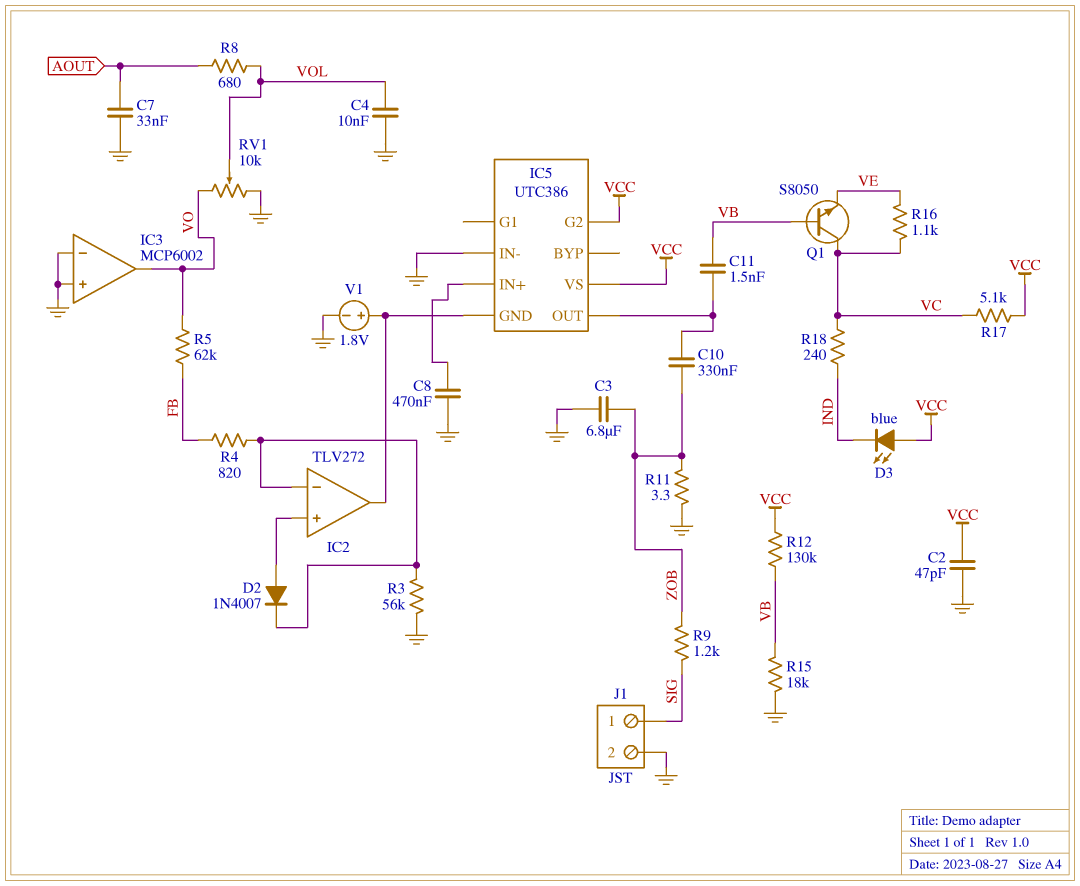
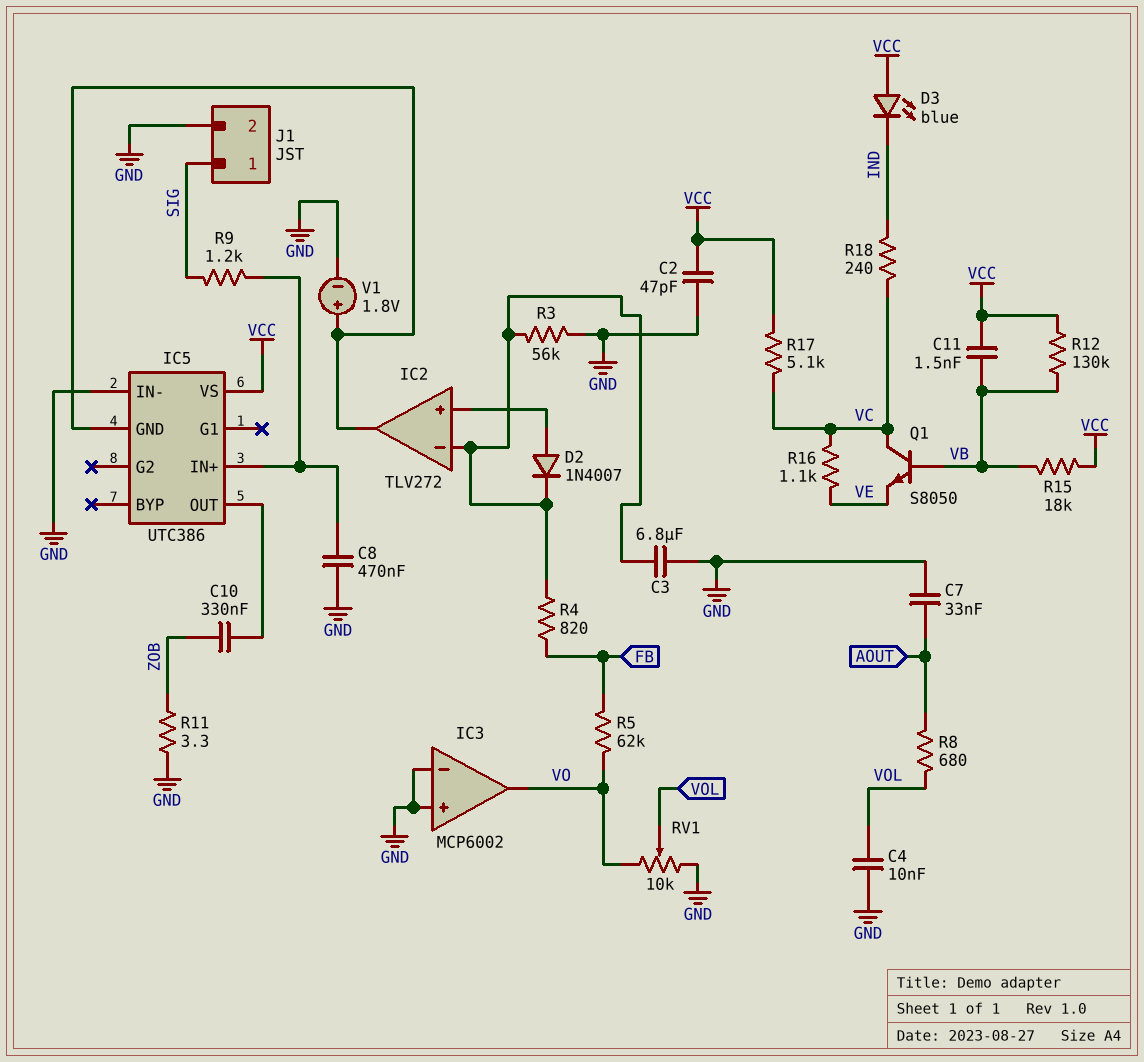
C3: 6.8uF (GND, ZOB) -> 6.8uF (GND, IC2/in-)
C11: 1.5nF (IC5/OUT, VB) -> 1.5nF (VB, VCC)
IC5 pin G2: VCC -> none
R9: 1.2k (SIG, ZOB) -> 1.2k (IC5/IN+, SIG)
R15: 18k (GND, VB) -> 18k (VB, VCC)

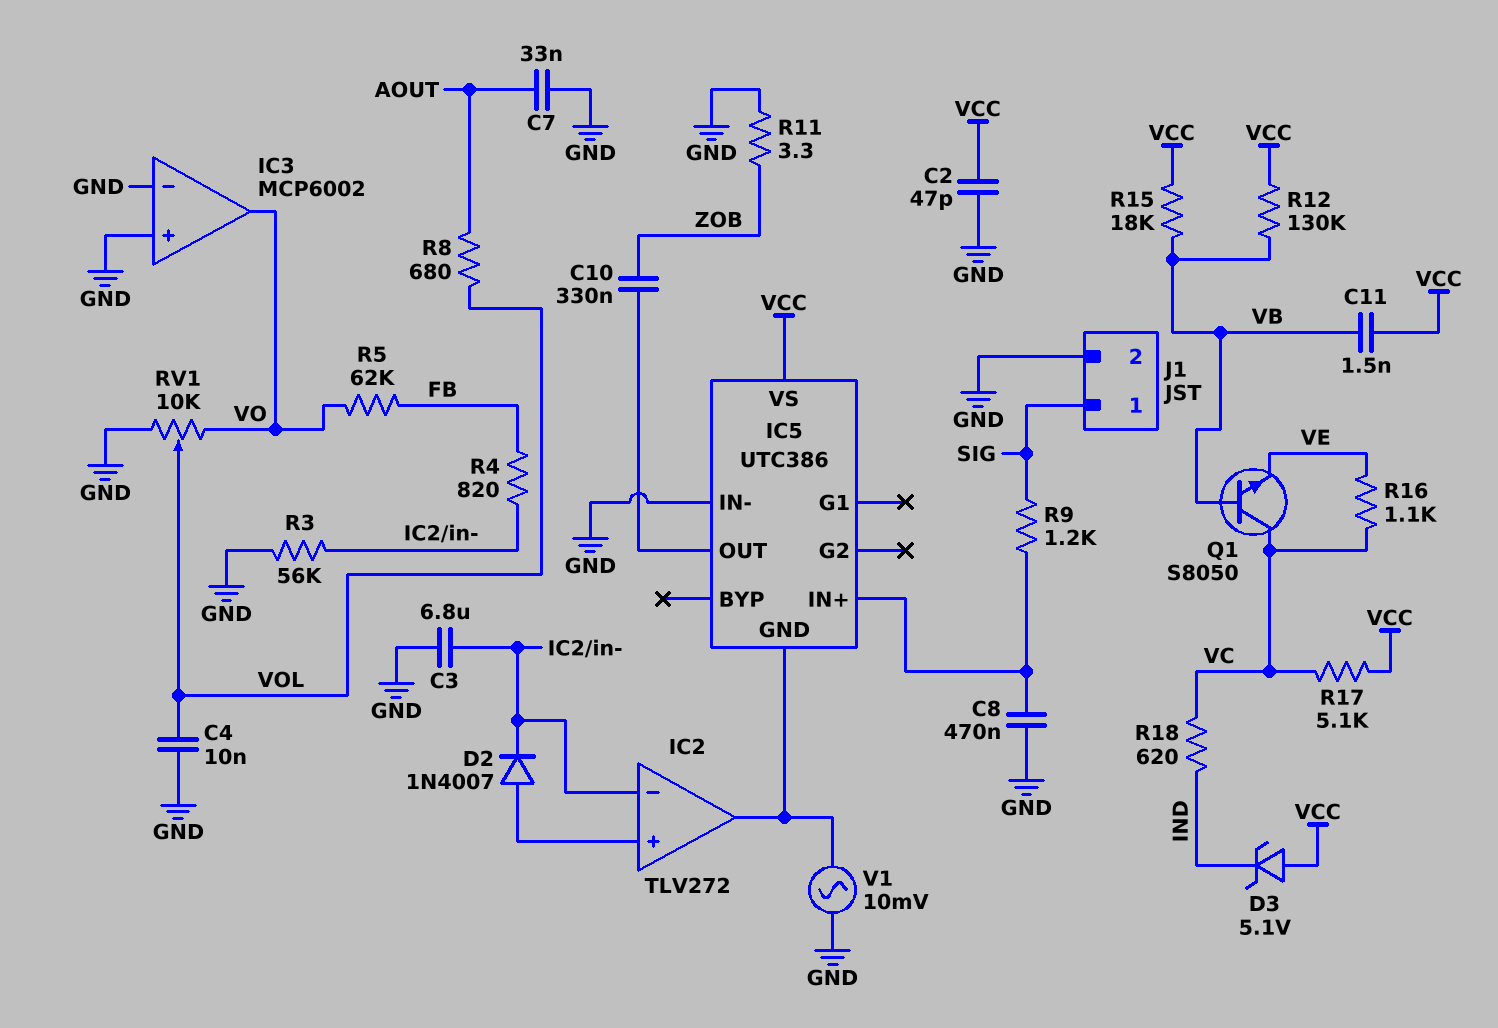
D3: LED blue (A VCC, K IND) -> zener 5.1V (A VCC, K IND)
R18: 240 (IND, VC) -> 620 (IND, VC)
V1: 1.8V (plus IC2/out, minus GND) -> AC 10mV (GND, IC2/out)

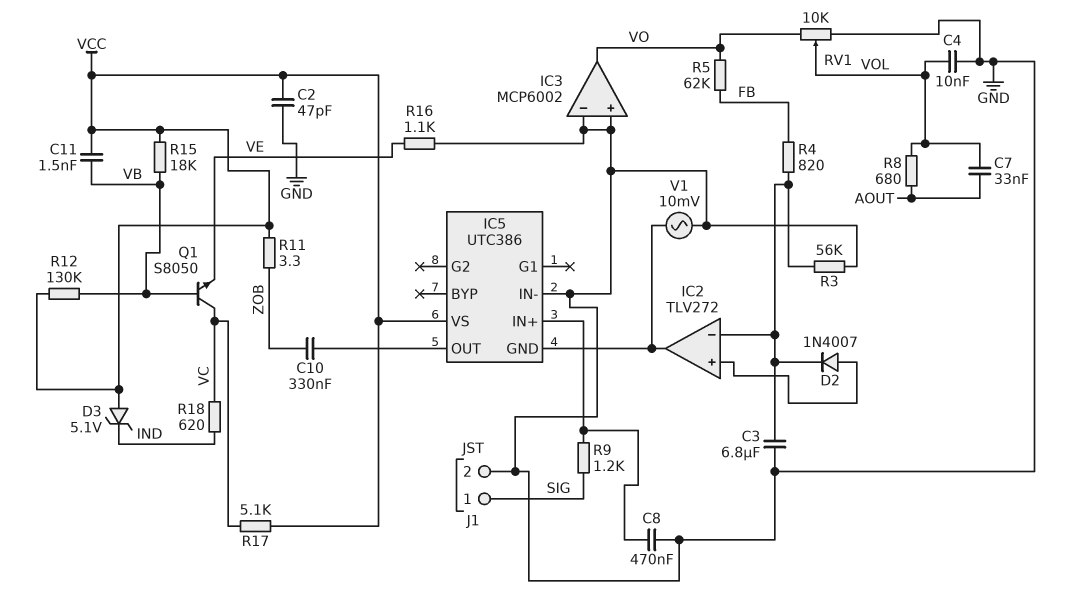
C7: 33nF (AOUT, GND) -> 33nF (AOUT, VOL)
R11: 3.3 (GND, ZOB) -> 3.3 (VCC, ZOB)
R16: 1.1k (VC, VE) -> 1.1k (GND, VE)

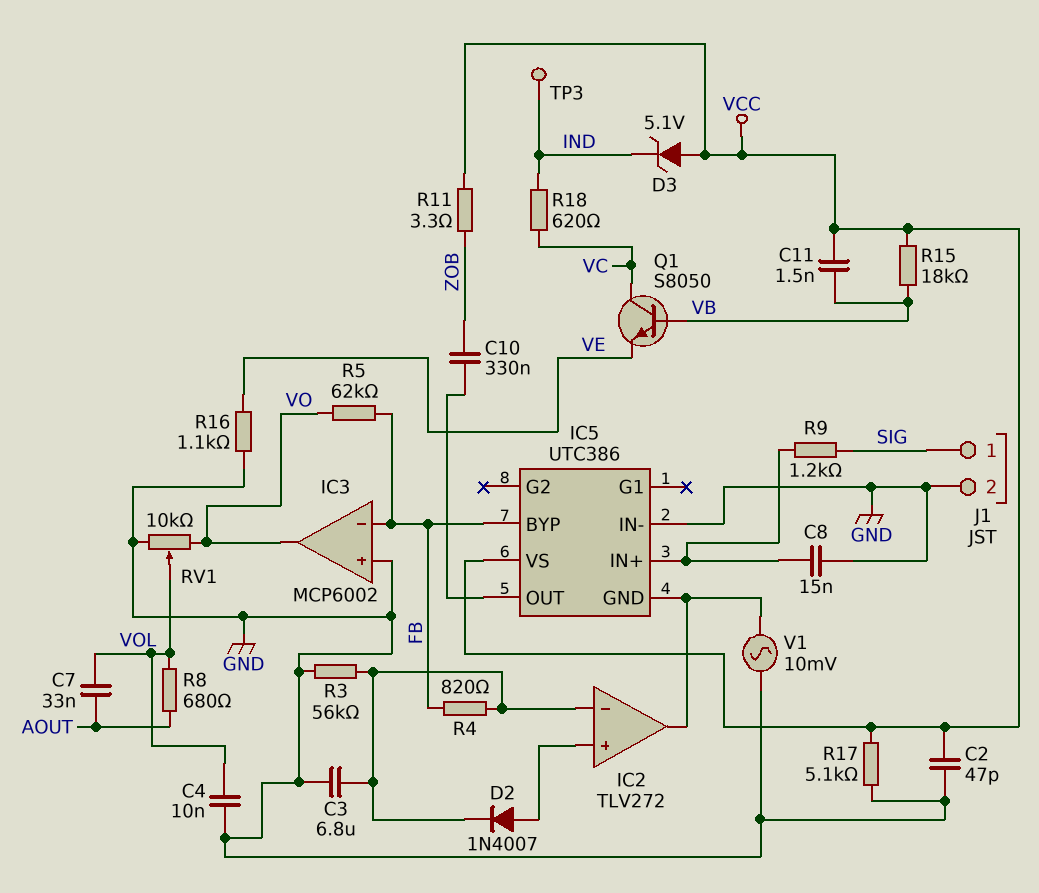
C8: 470nF (GND, IC5/IN+) -> 15nF (GND, IC5/IN+)
IC3 pin in-: GND -> FB
IC5 pin BYP: none -> FB
R12: 130k (VB, VCC) -> none
R17: 5.1k (VC, VCC) -> 5.1k (GND, VCC)
TP3: none -> test point (IND)

